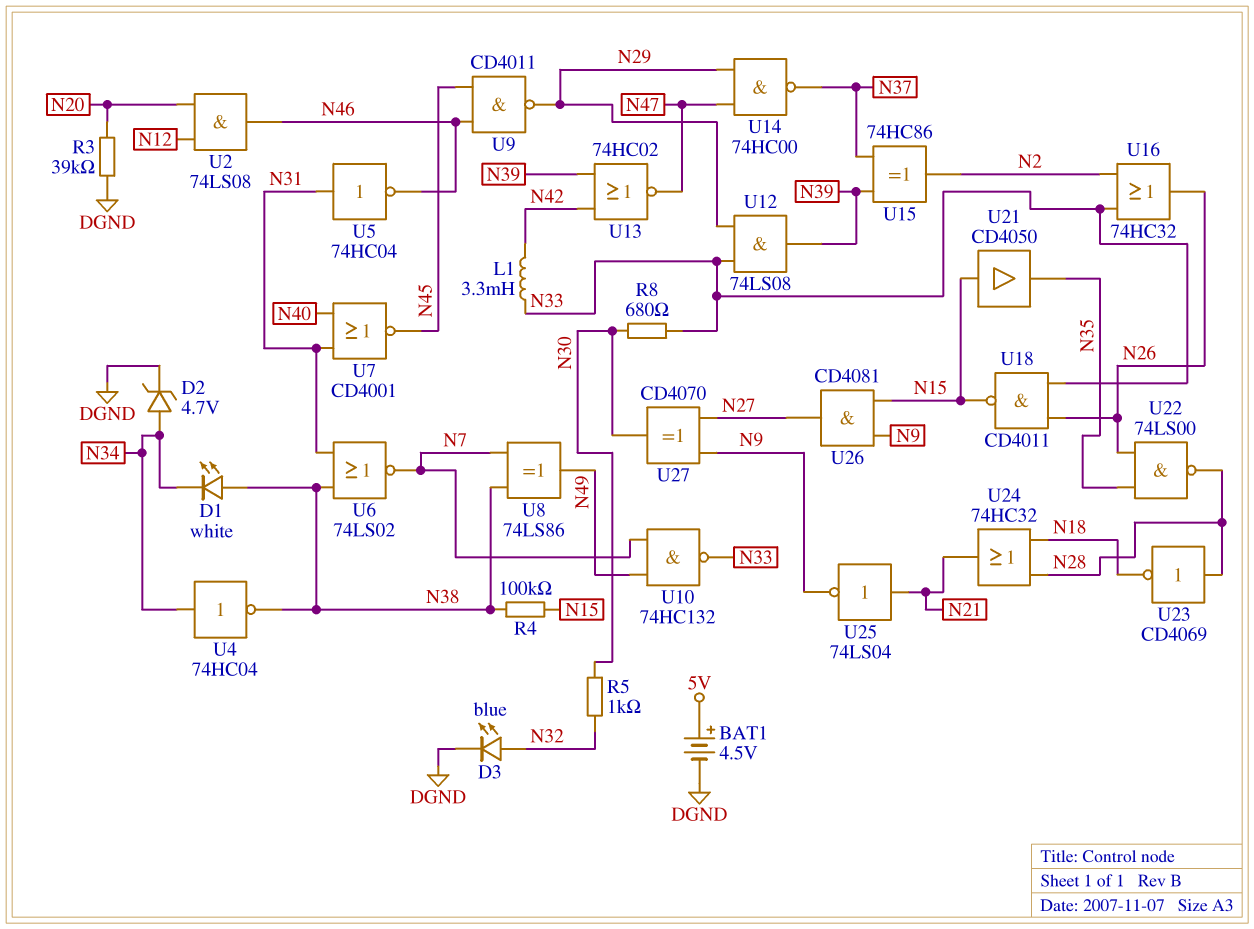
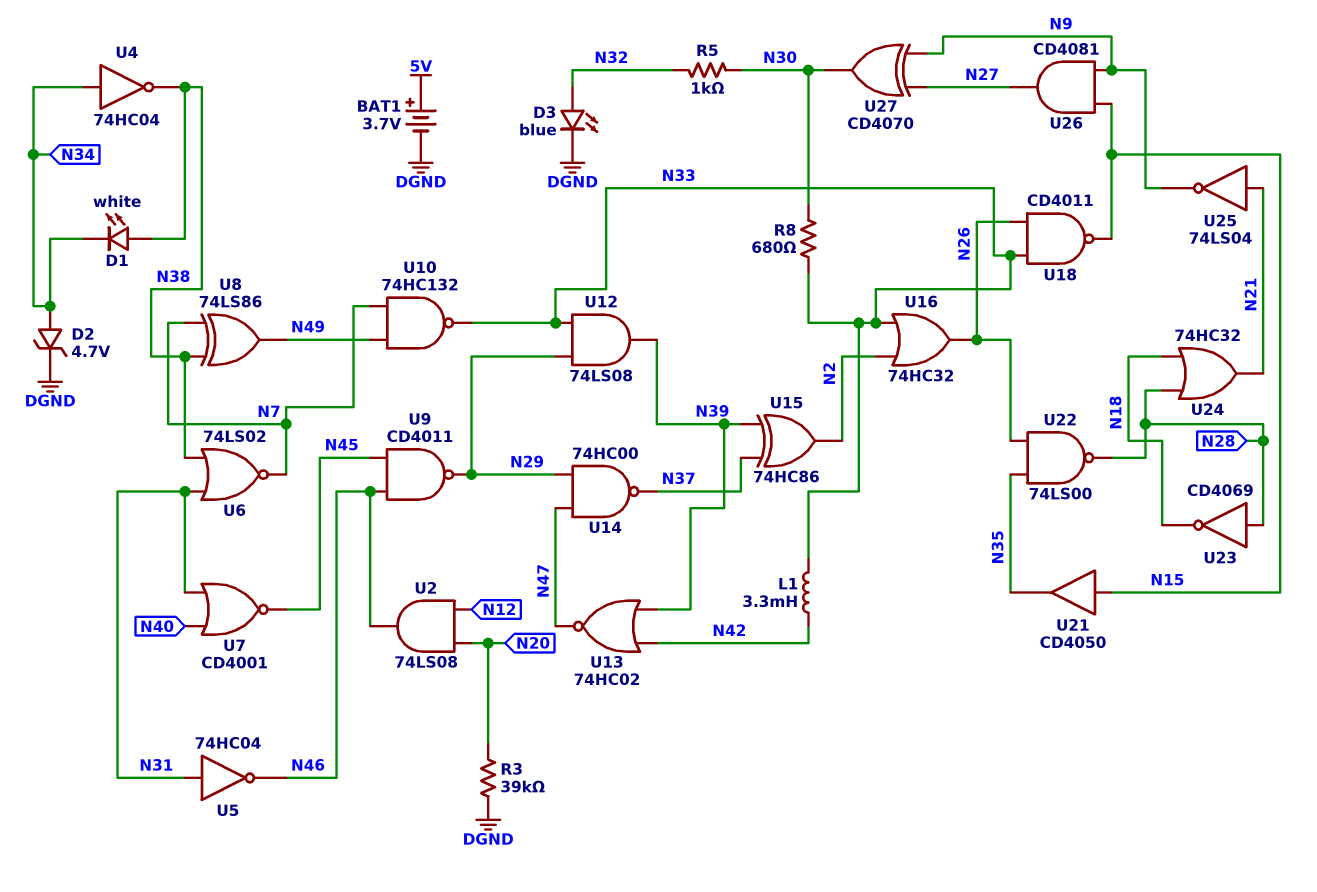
BAT1: 4.5V (plus 5V, minus DGND) -> 3.7V (plus 5V, minus DGND)
R4: 100k (N15, N38) -> none

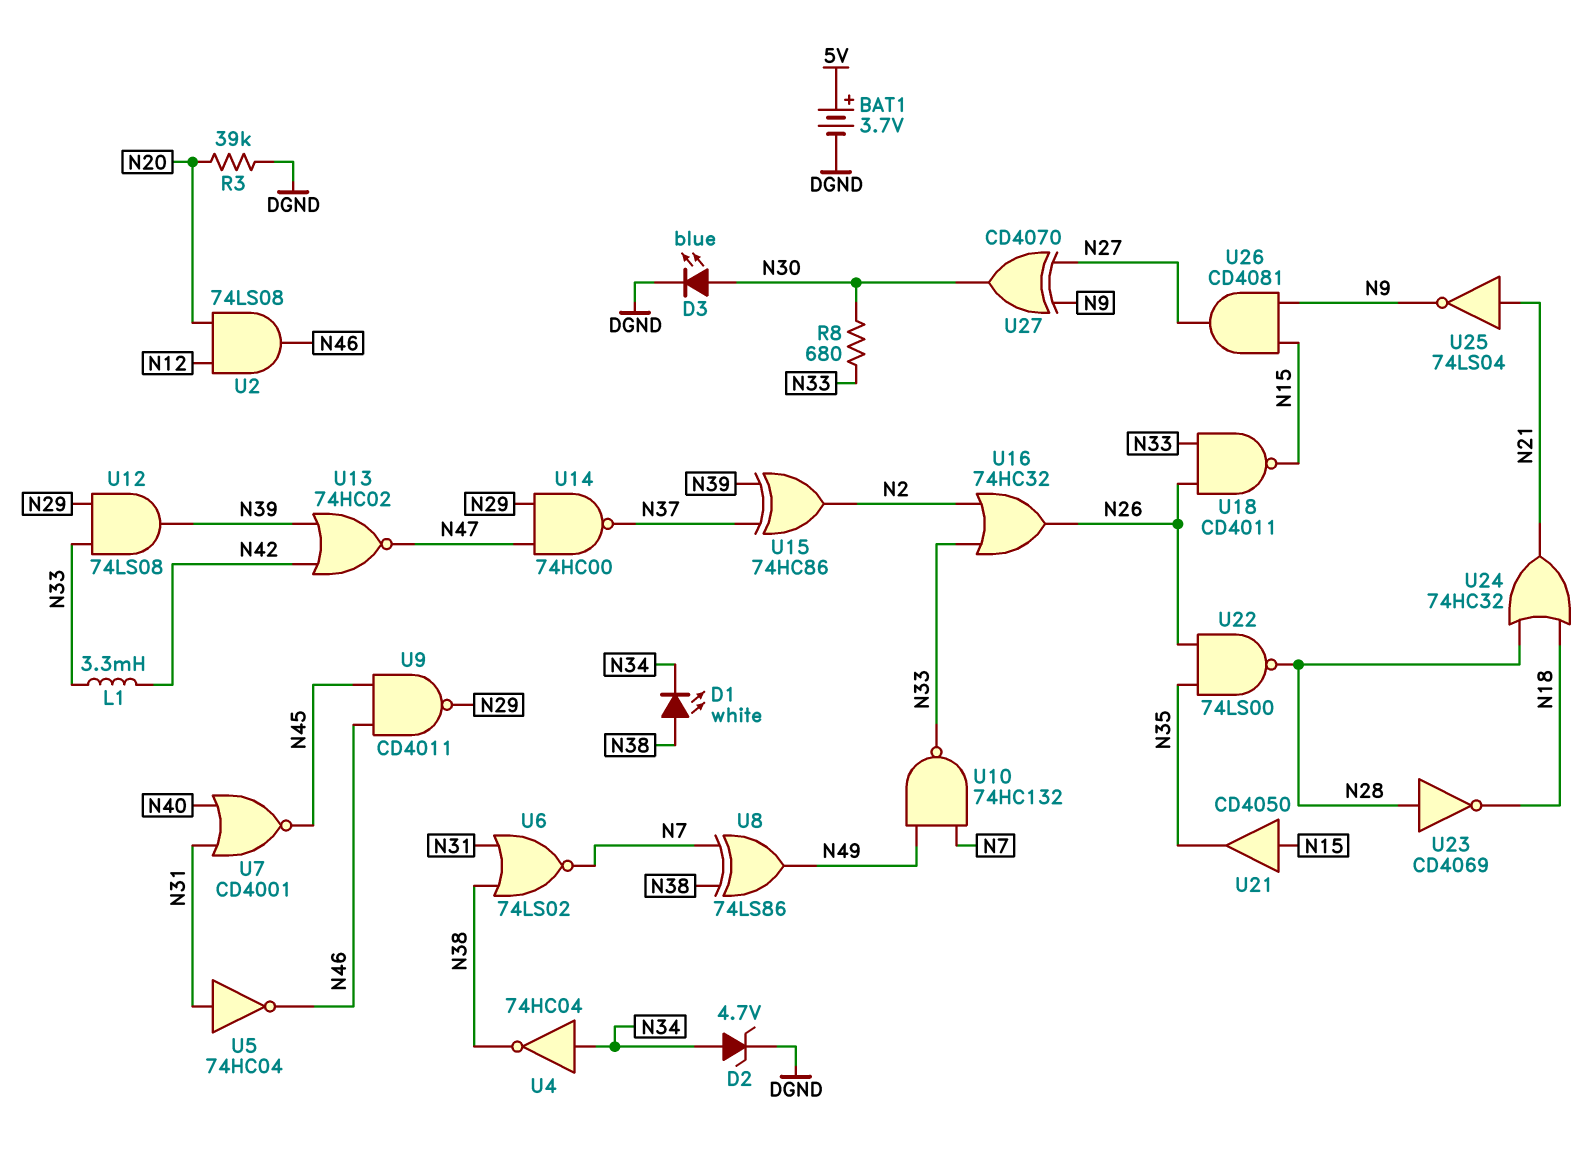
D3: LED blue (A N32, K DGND) -> LED blue (A N30, K DGND)
R5: 1k (N30, N32) -> none

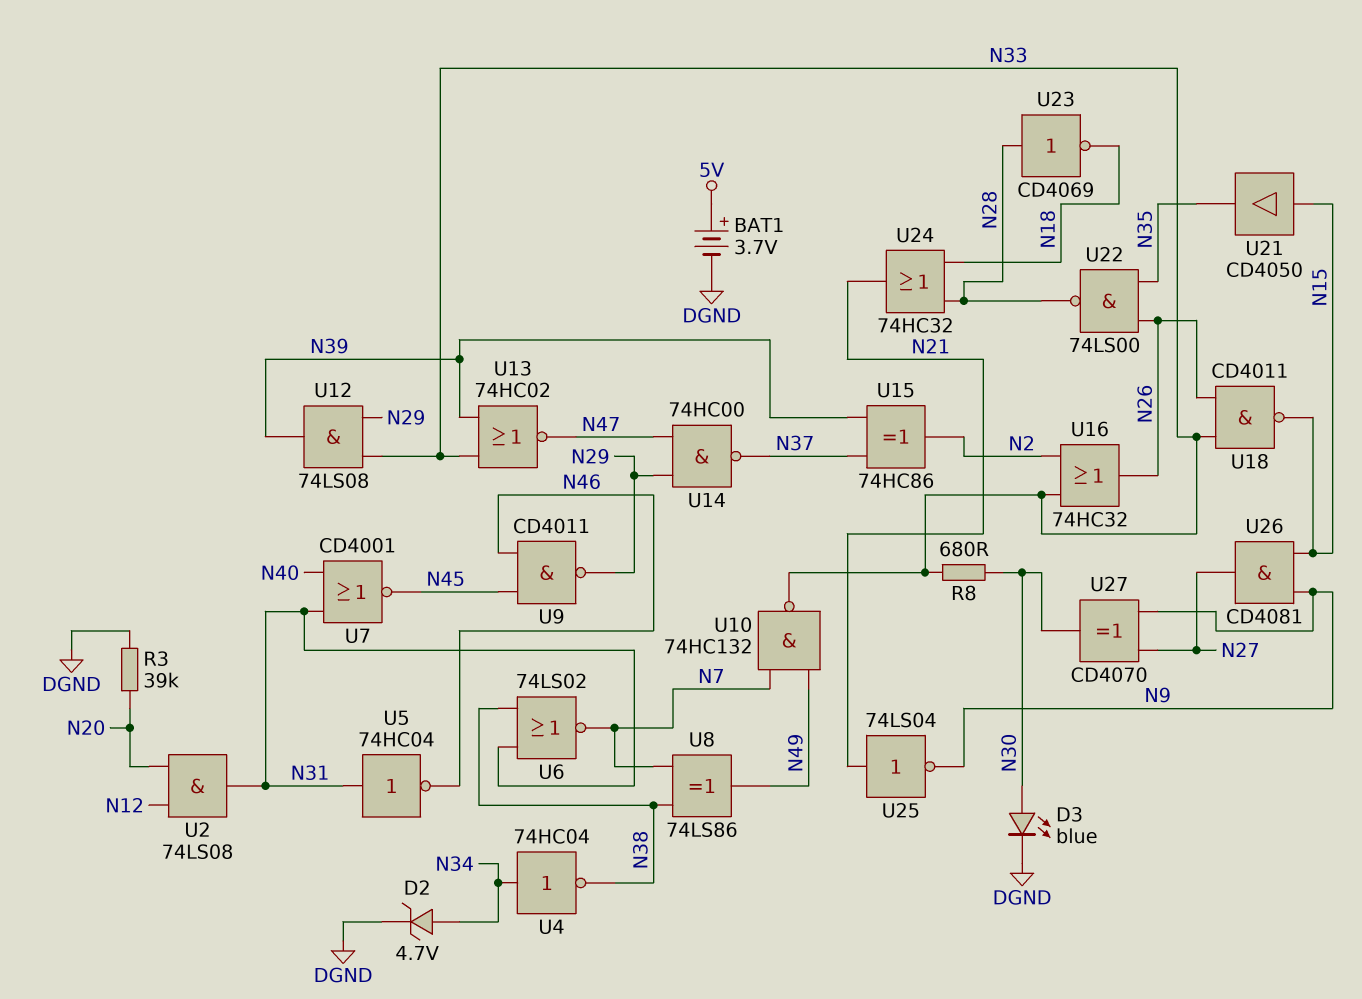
D1: LED white (A N38, K N34) -> none
L1: 3.3mH (N33, N42) -> none
U2: AND 74LS08 (in N12, in N20, out N46) -> AND 74LS08 (in N12, in N20, out N31)
U13: NOR 74HC02 (in N39, in N42, out N47) -> NOR 74HC02 (in N33, in N39, out N47)

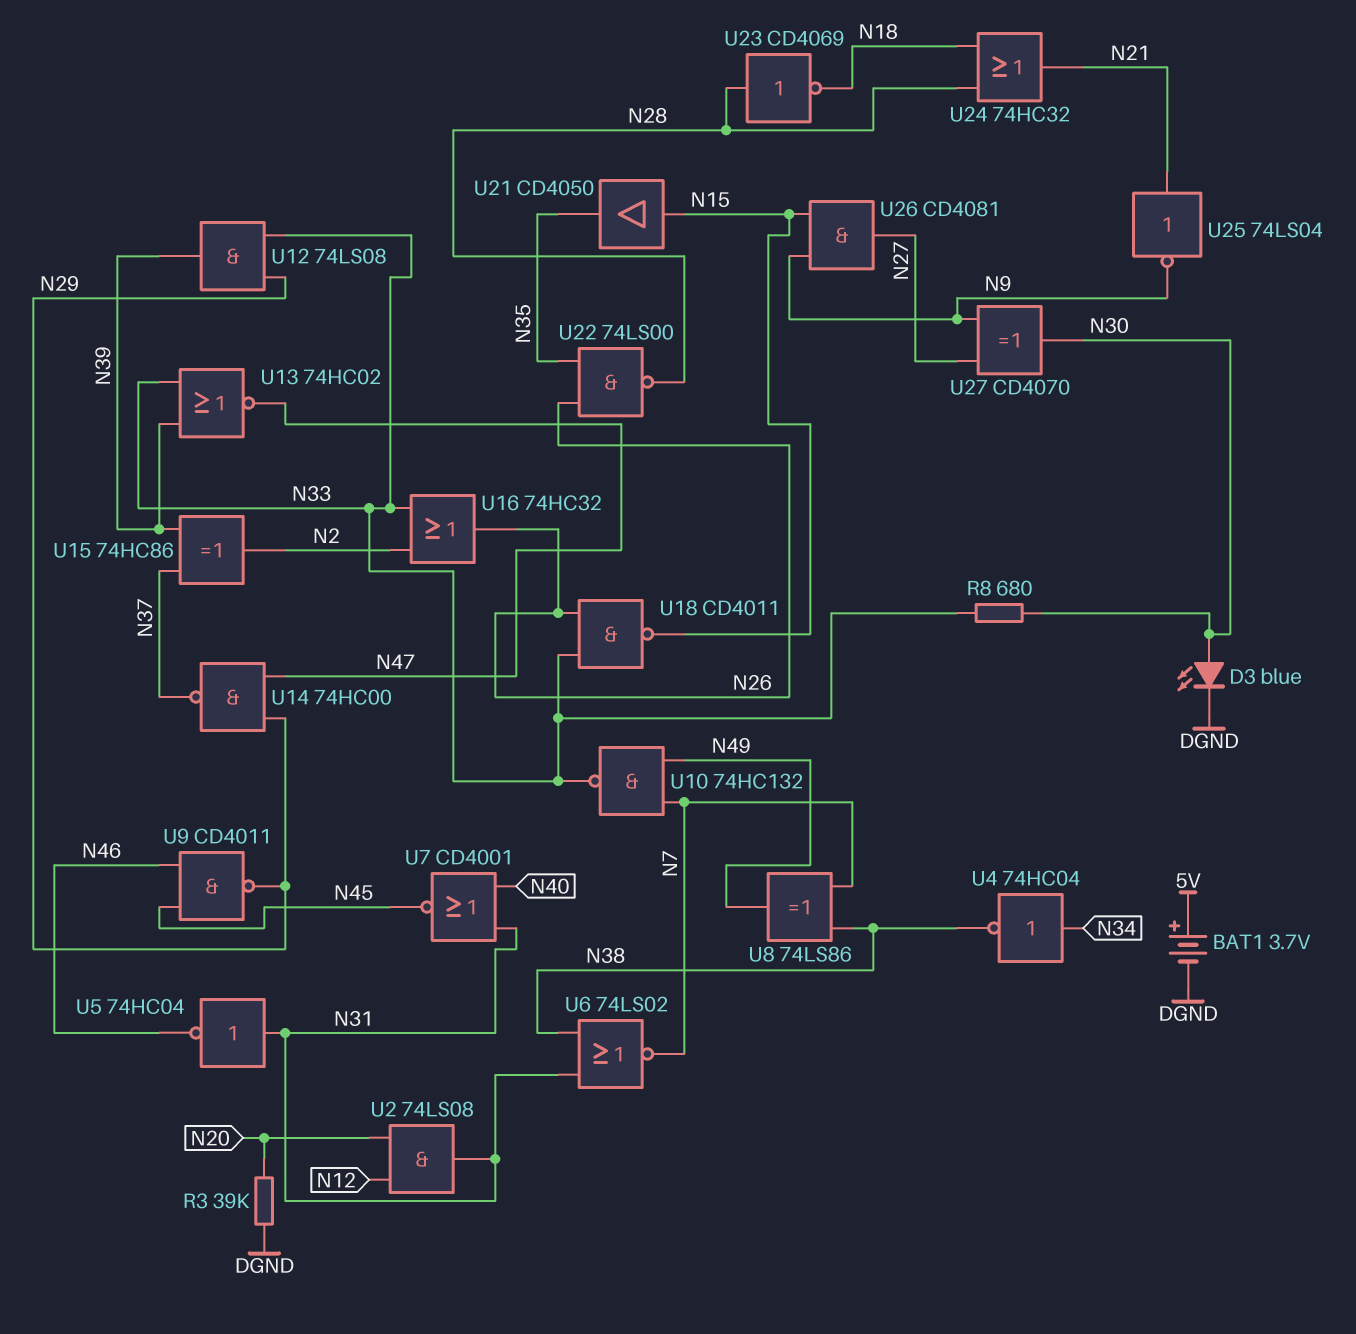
D2: zener 4.7V (A N34, K DGND) -> none

